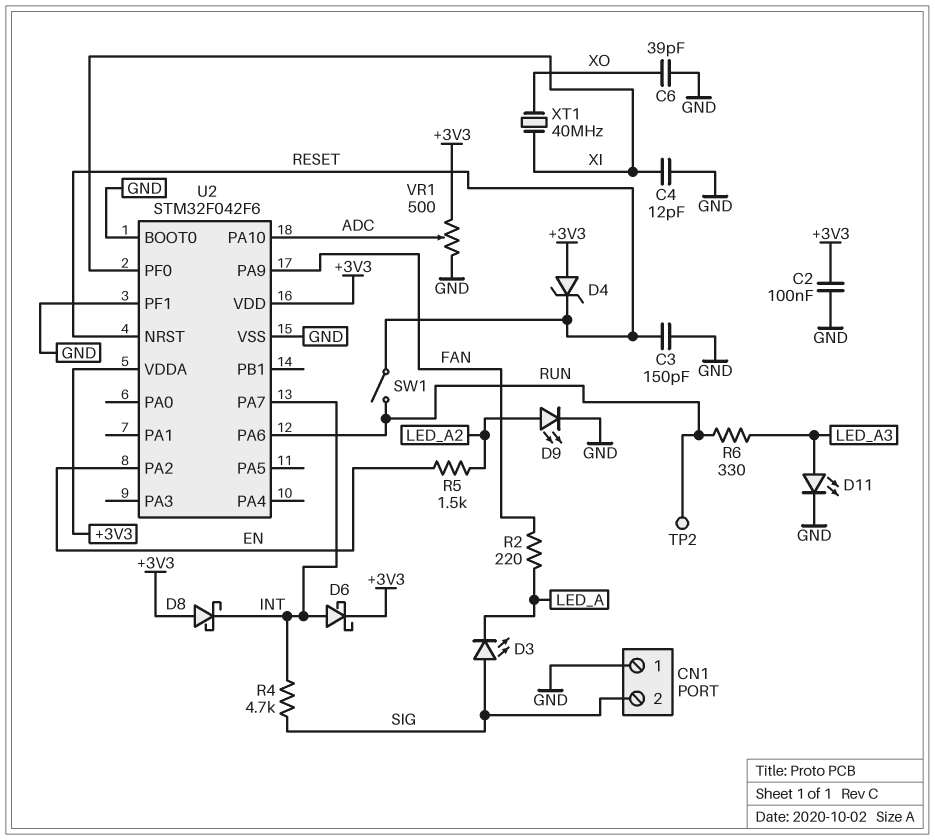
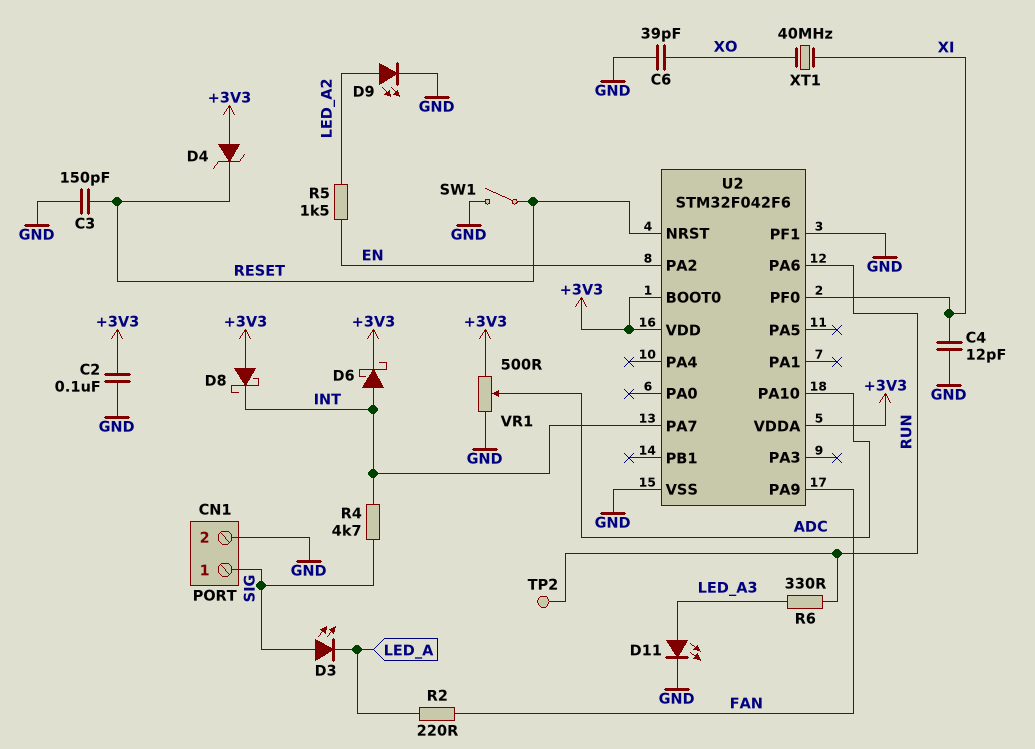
CN1 pin 1: GND -> SIG
CN1 pin 2: SIG -> GND
SW1: switch (RESET, RUN) -> switch (GND, RESET)
U2 pin BOOT0: GND -> +3V3

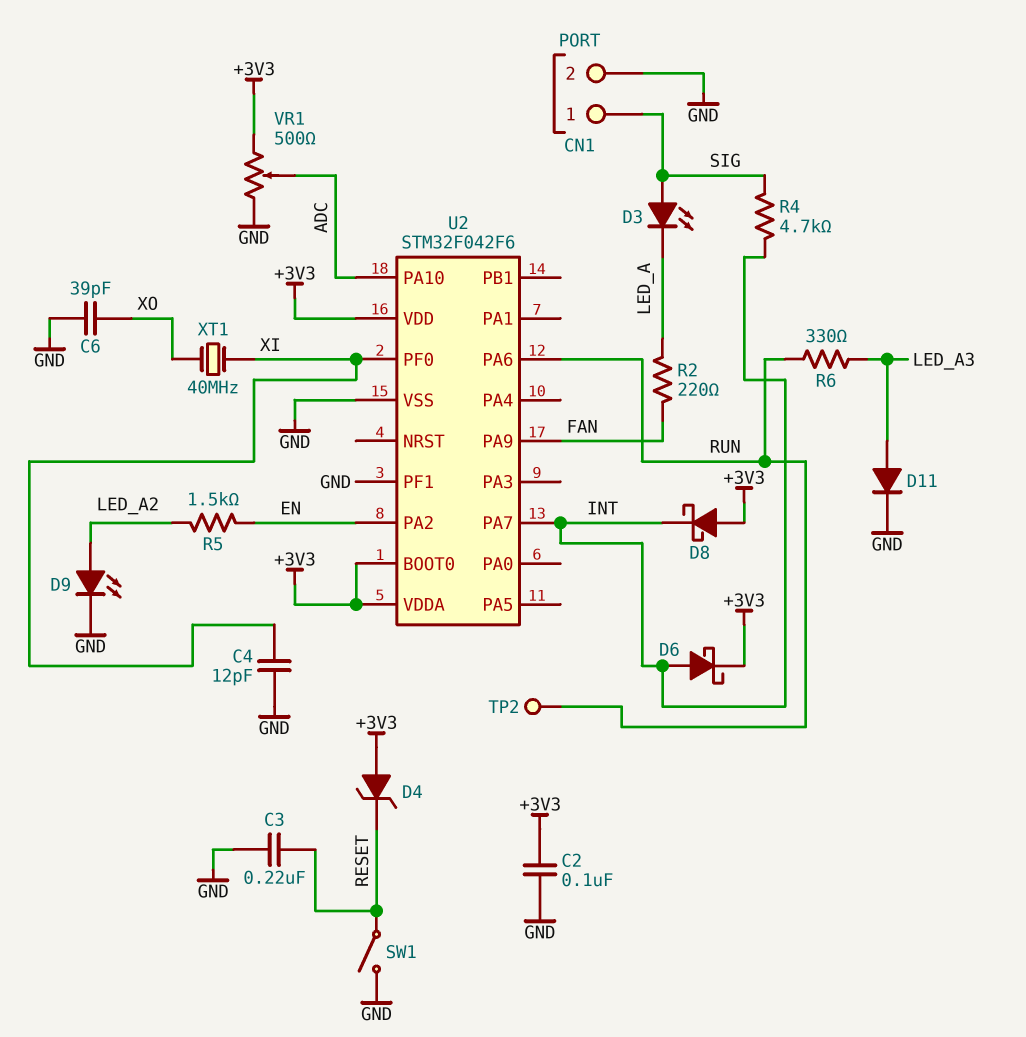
C3: 150pF (GND, RESET) -> 220nF (GND, RESET)
D11: LED (A LED_A3, K GND) -> diode (A LED_A3, K GND)
U2 pin NRST: RESET -> none

